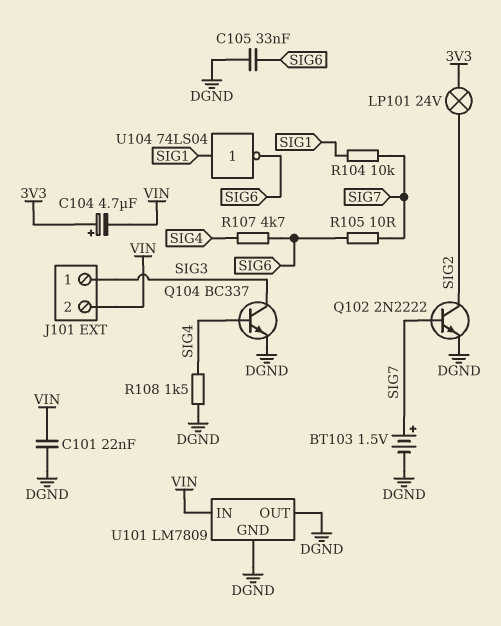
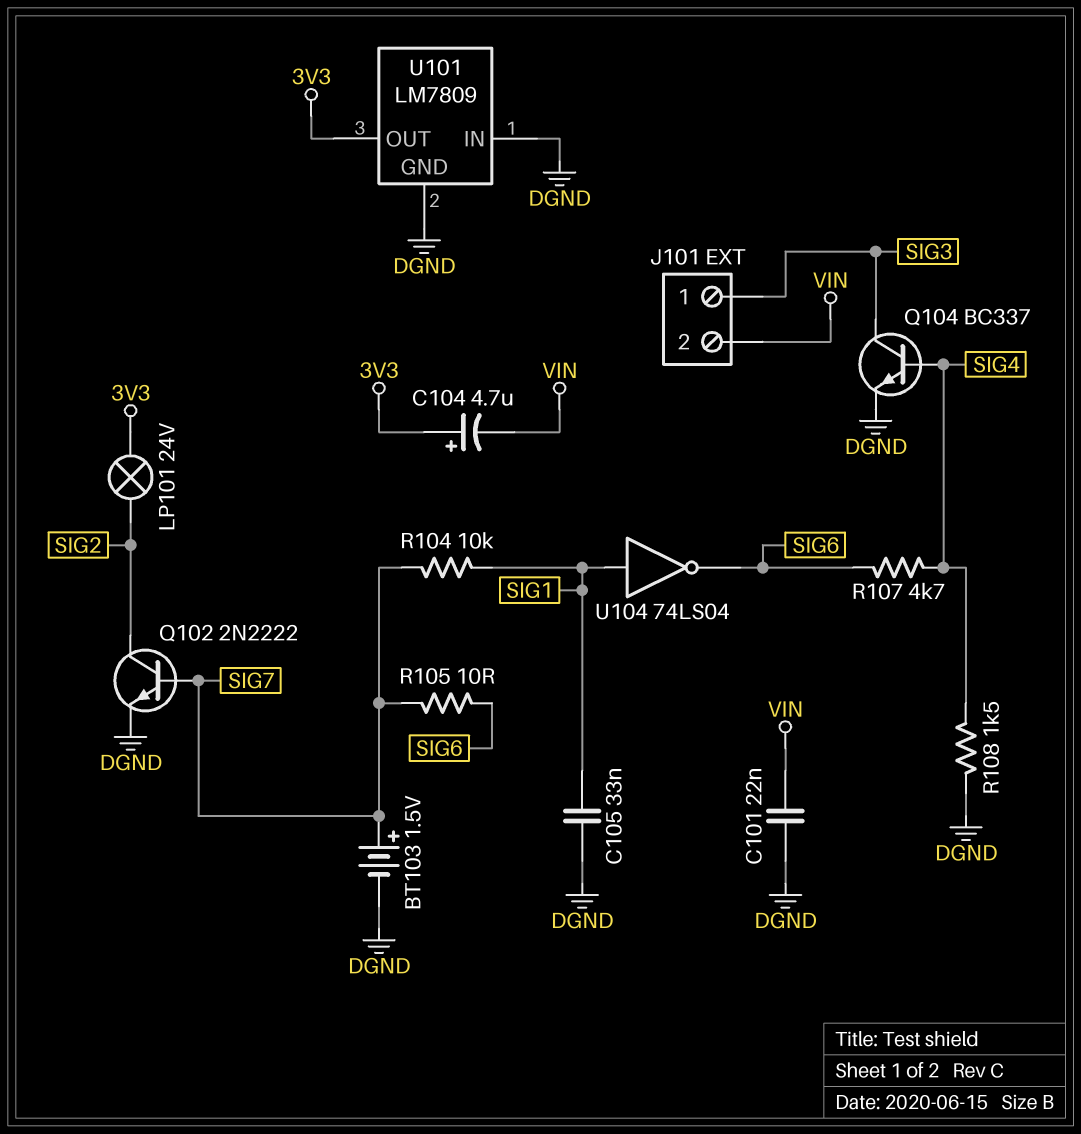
C105: 33nF (DGND, SIG6) -> 33nF (DGND, SIG1)
U101 pin IN: VIN -> DGND
U101 pin OUT: DGND -> 3V3

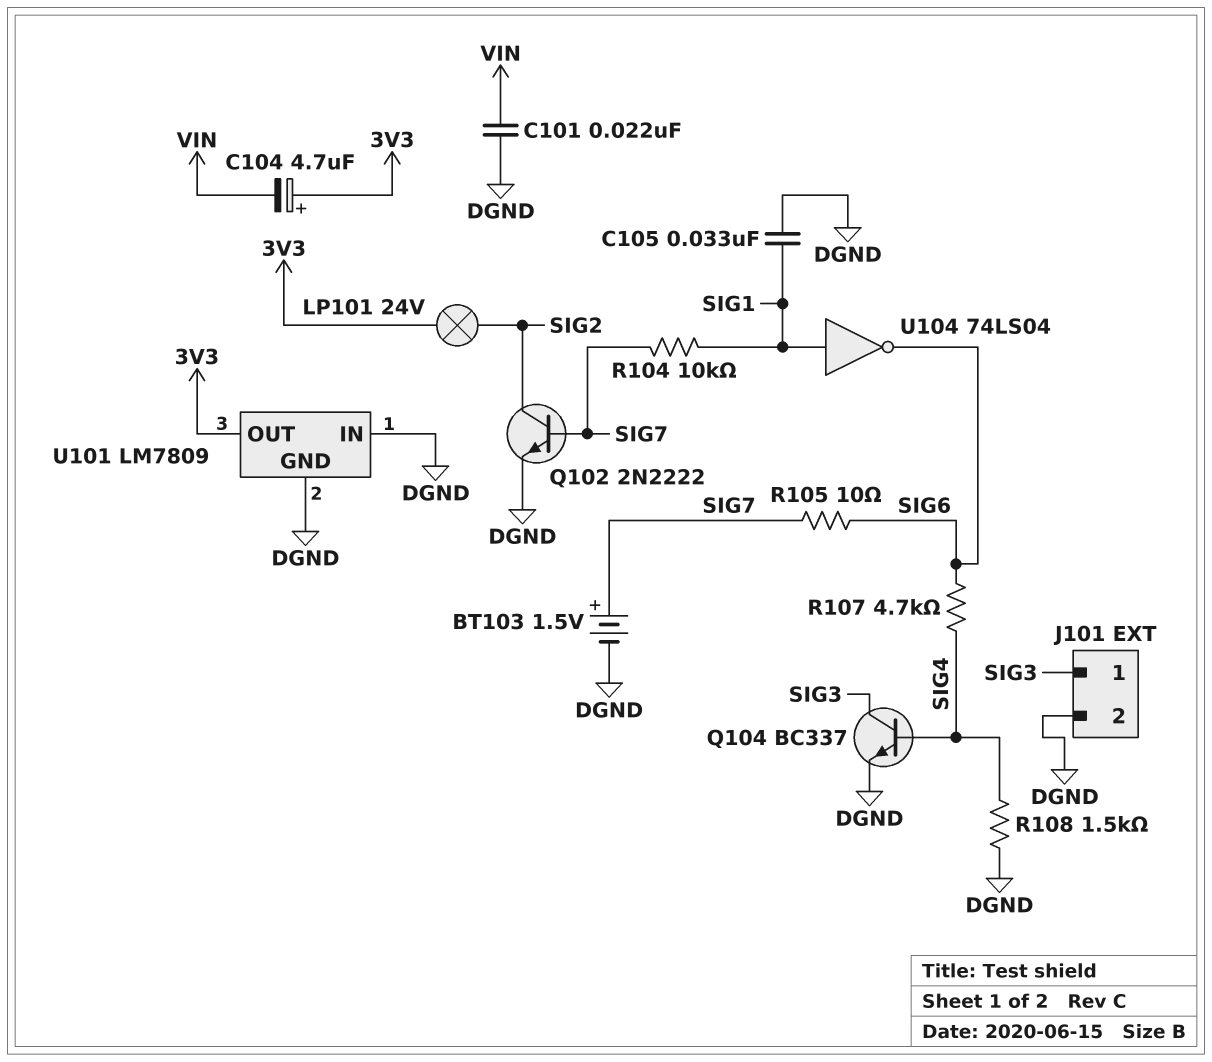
J101 pin 2: VIN -> DGND

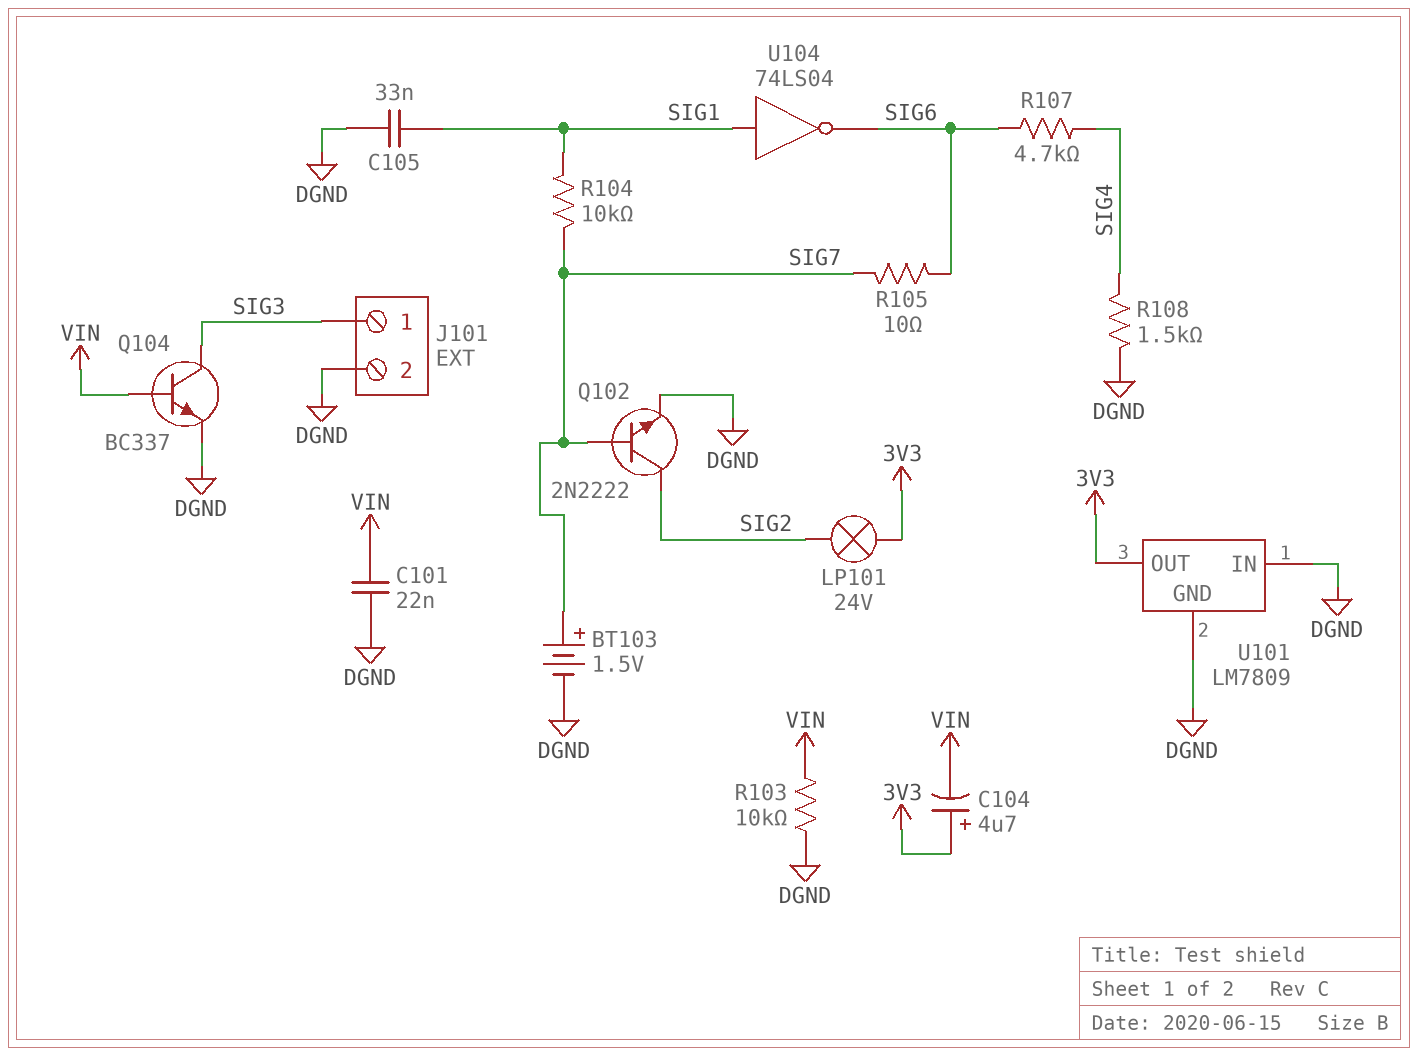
Q104: NPN BC337 (B SIG4, C SIG3, E DGND) -> NPN BC337 (B VIN, C SIG3, E DGND)
R103: none -> 10k (DGND, VIN)

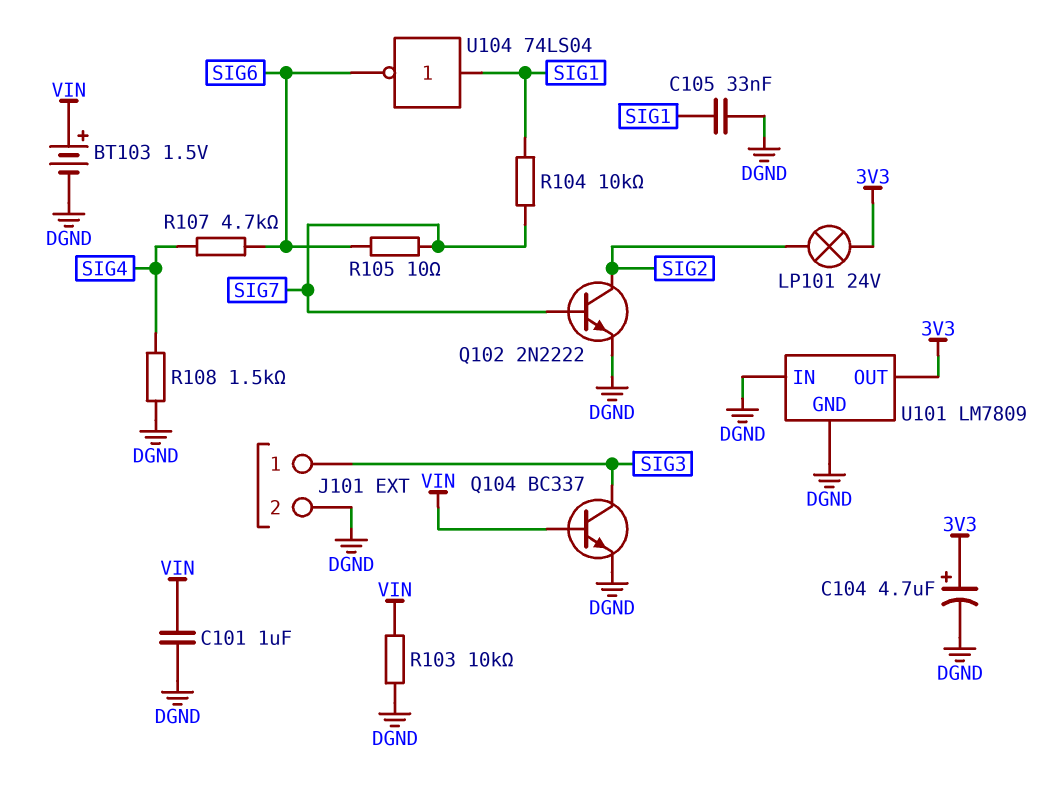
BT103: 1.5V (plus SIG7, minus DGND) -> 1.5V (plus VIN, minus DGND)
C101: 22nF (DGND, VIN) -> 1uF (DGND, VIN)
C104: 4.7uF (plus 3V3, minus VIN) -> 4.7uF (plus 3V3, minus DGND)

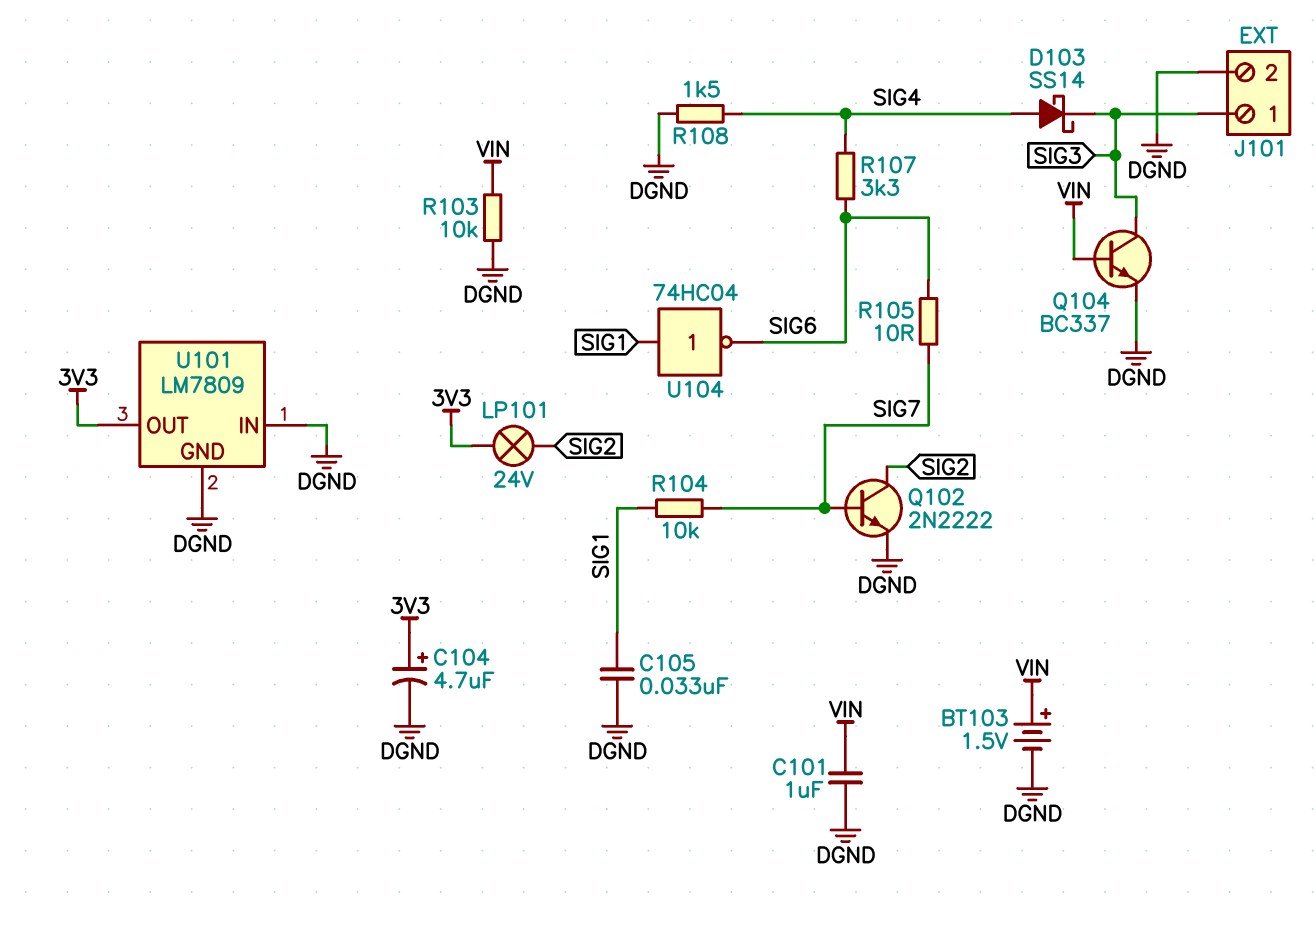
D103: none -> schottky SS14 (A SIG4, K SIG3)
R107: 4.7k (SIG4, SIG6) -> 3.3k (SIG4, SIG6)
U104: NOT 74LS04 (in SIG1, out SIG6) -> NOT 74HC04 (in SIG1, out SIG6)

